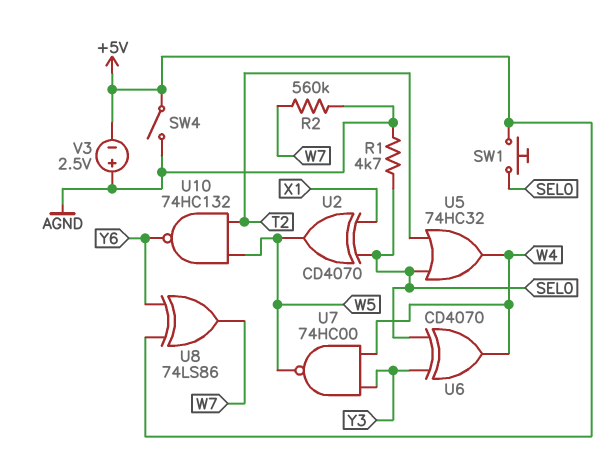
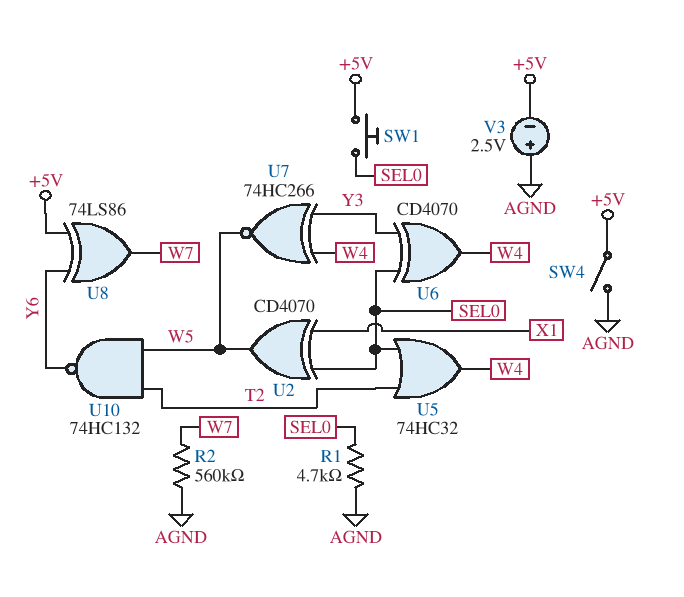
U7: NAND 74HC00 (in W4, in Y3, out W5) -> XNOR 74HC266 (in W4, in Y3, out W5)

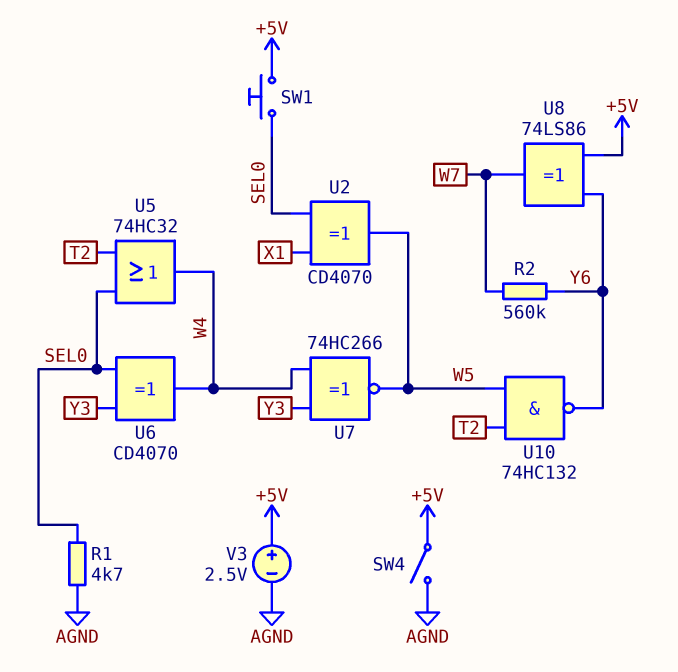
R2: 560k (AGND, W7) -> 560k (W7, Y6)
V3: 2.5V (plus AGND, minus +5V) -> 2.5V (plus +5V, minus AGND)

